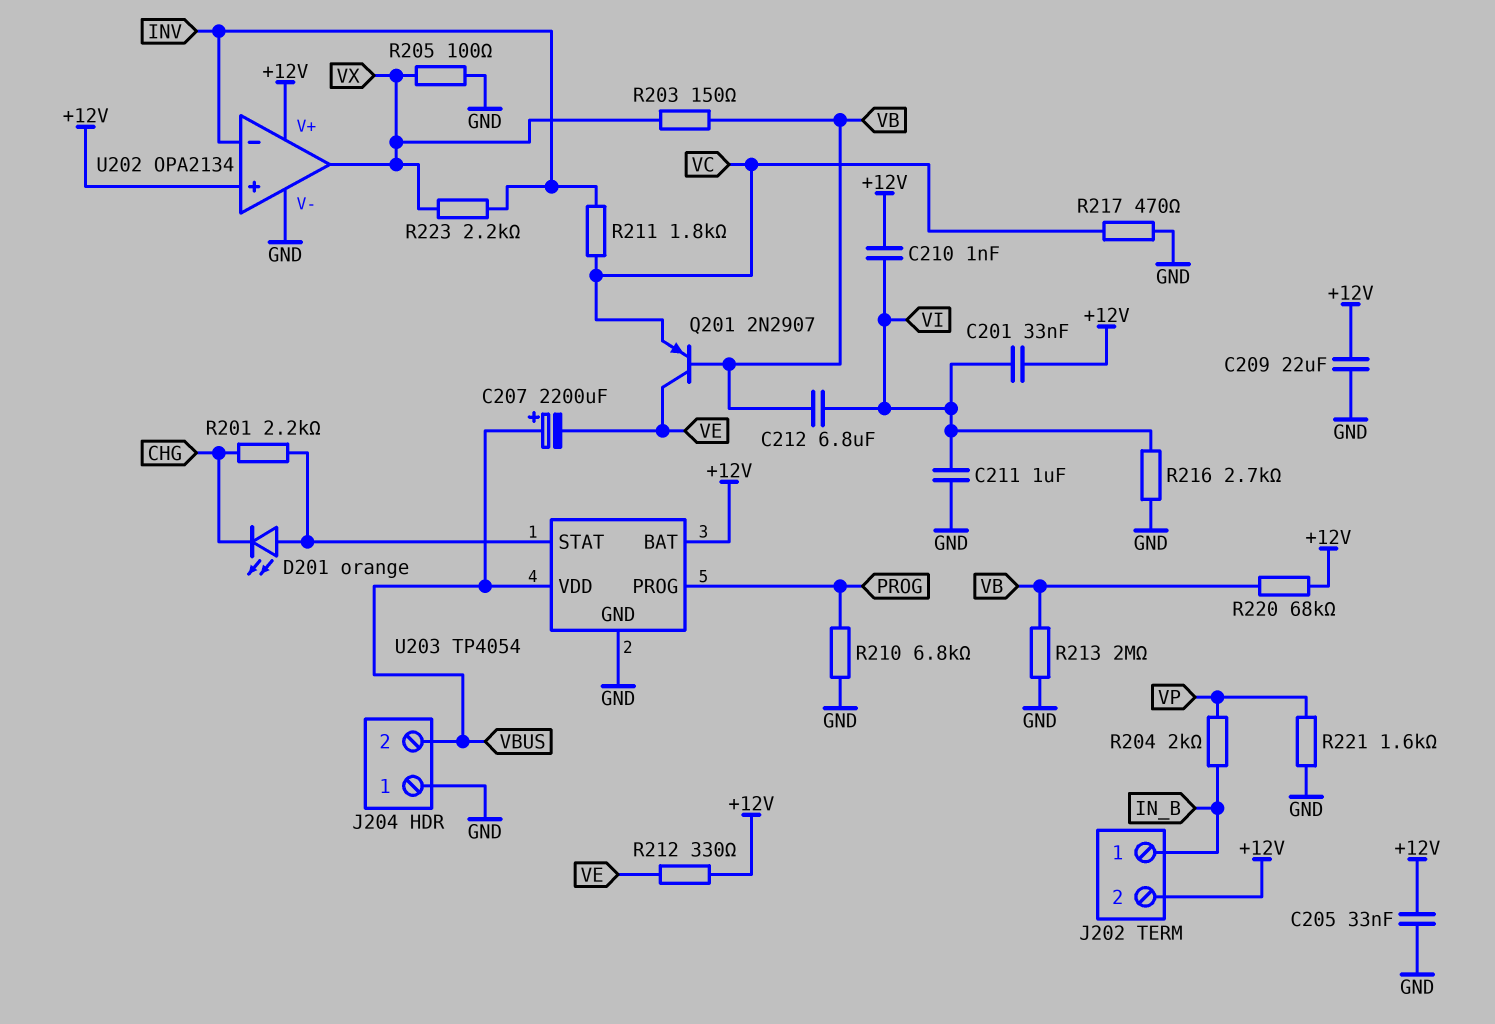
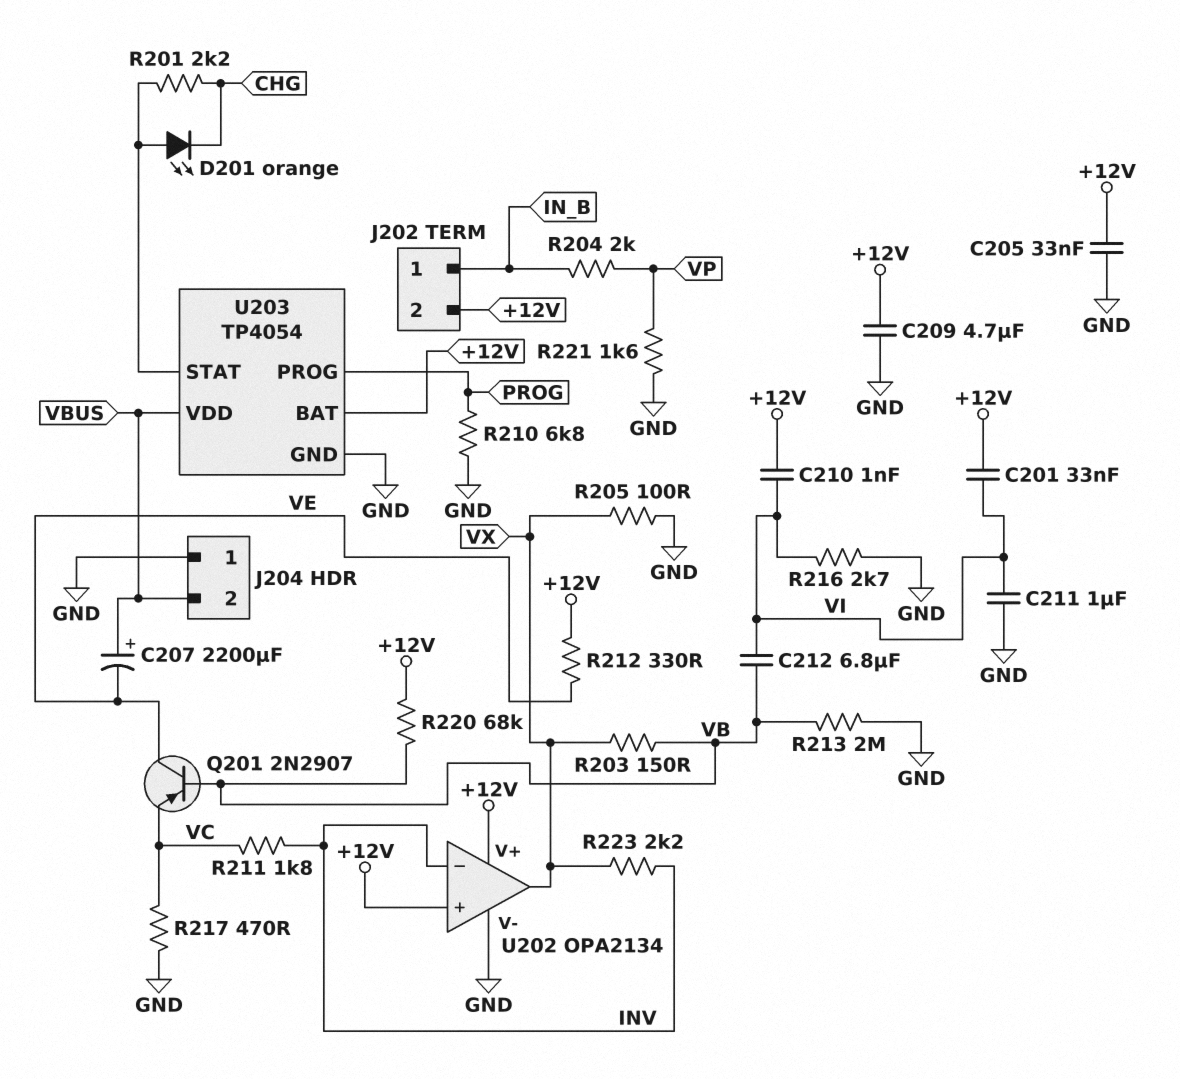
C209: 22uF (+12V, GND) -> 4.7uF (+12V, GND)

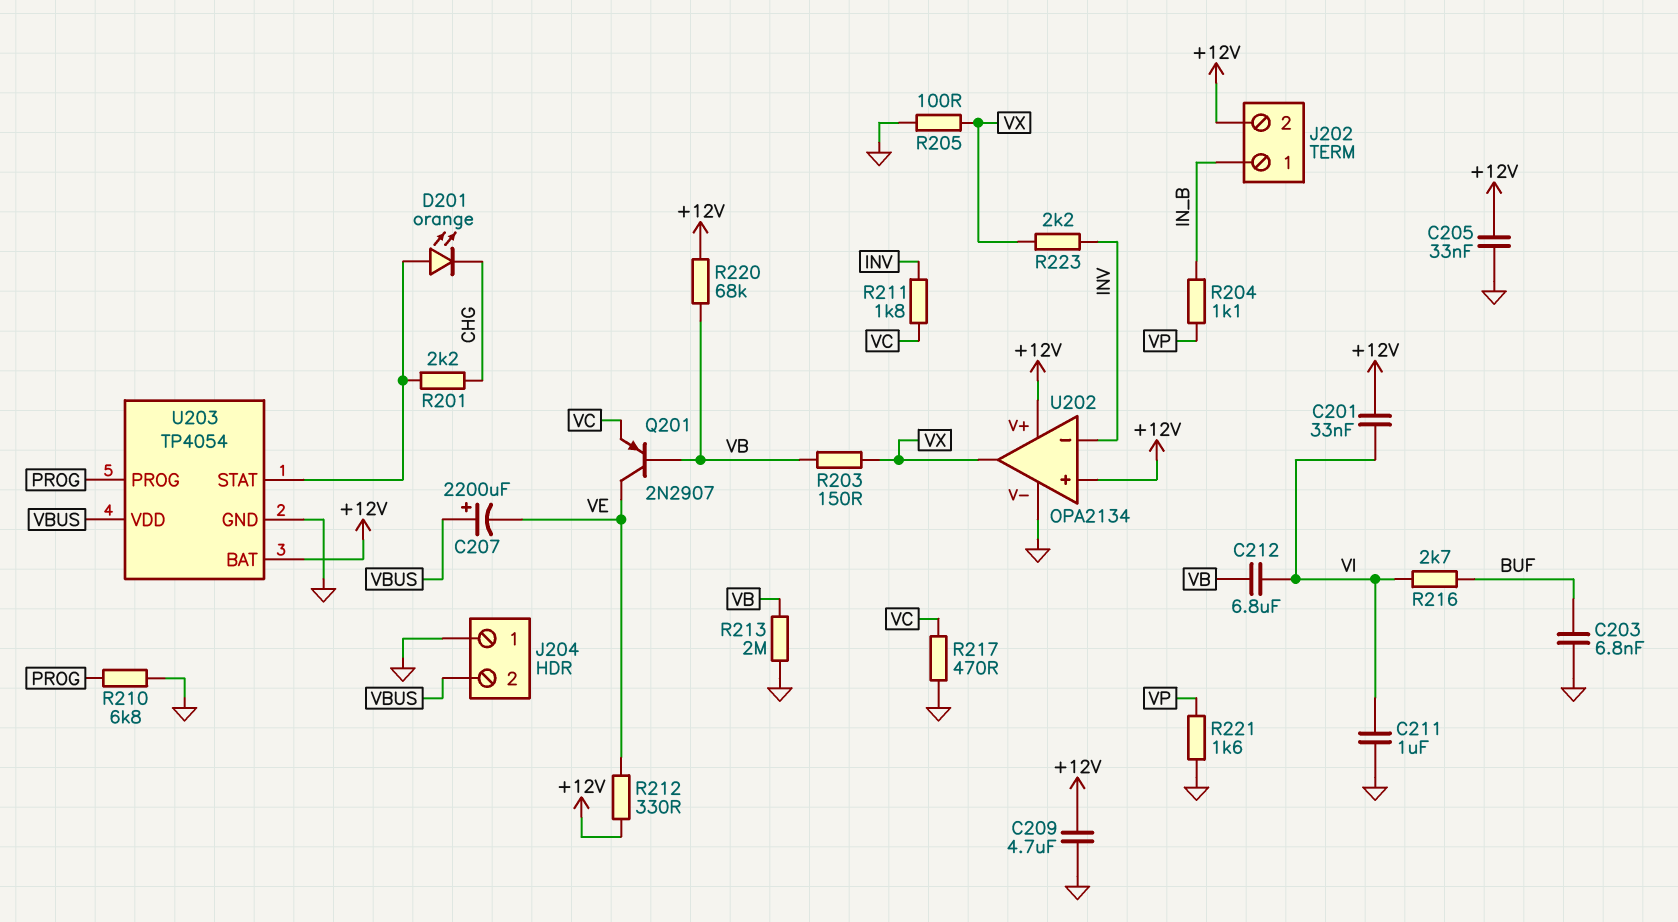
C203: none -> 6.8nF (BUF, GND)
C210: 1nF (+12V, VI) -> none
R204: 2k (IN_B, VP) -> 1.1k (IN_B, VP)
R216: 2.7k (GND, VI) -> 2.7k (BUF, VI)

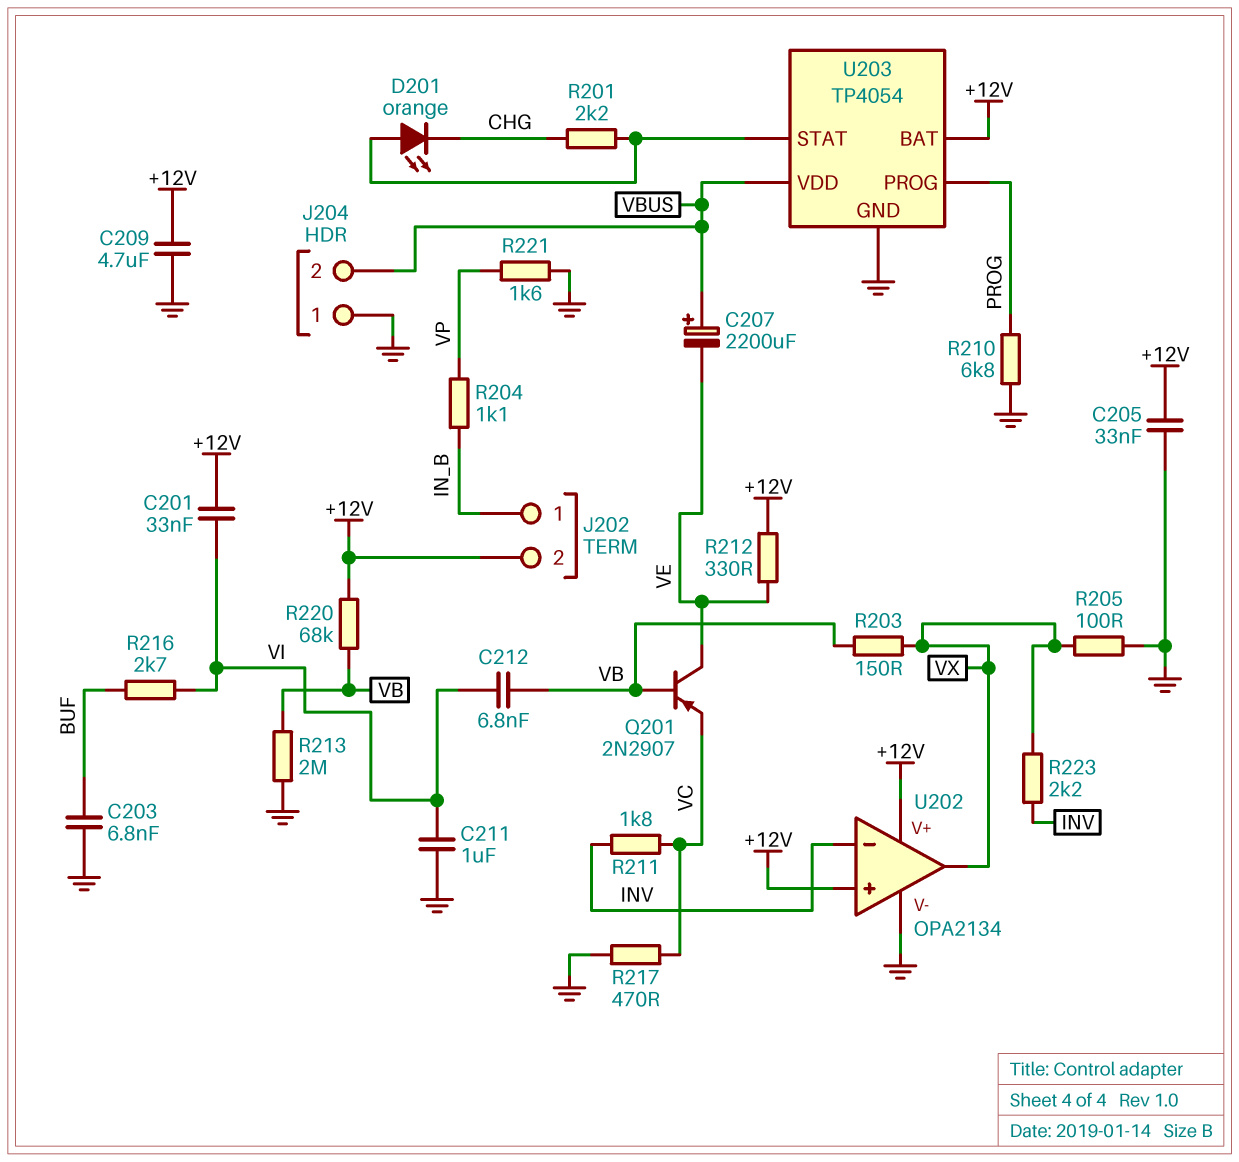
C212: 6.8uF (VB, VI) -> 6.8nF (VB, VI)

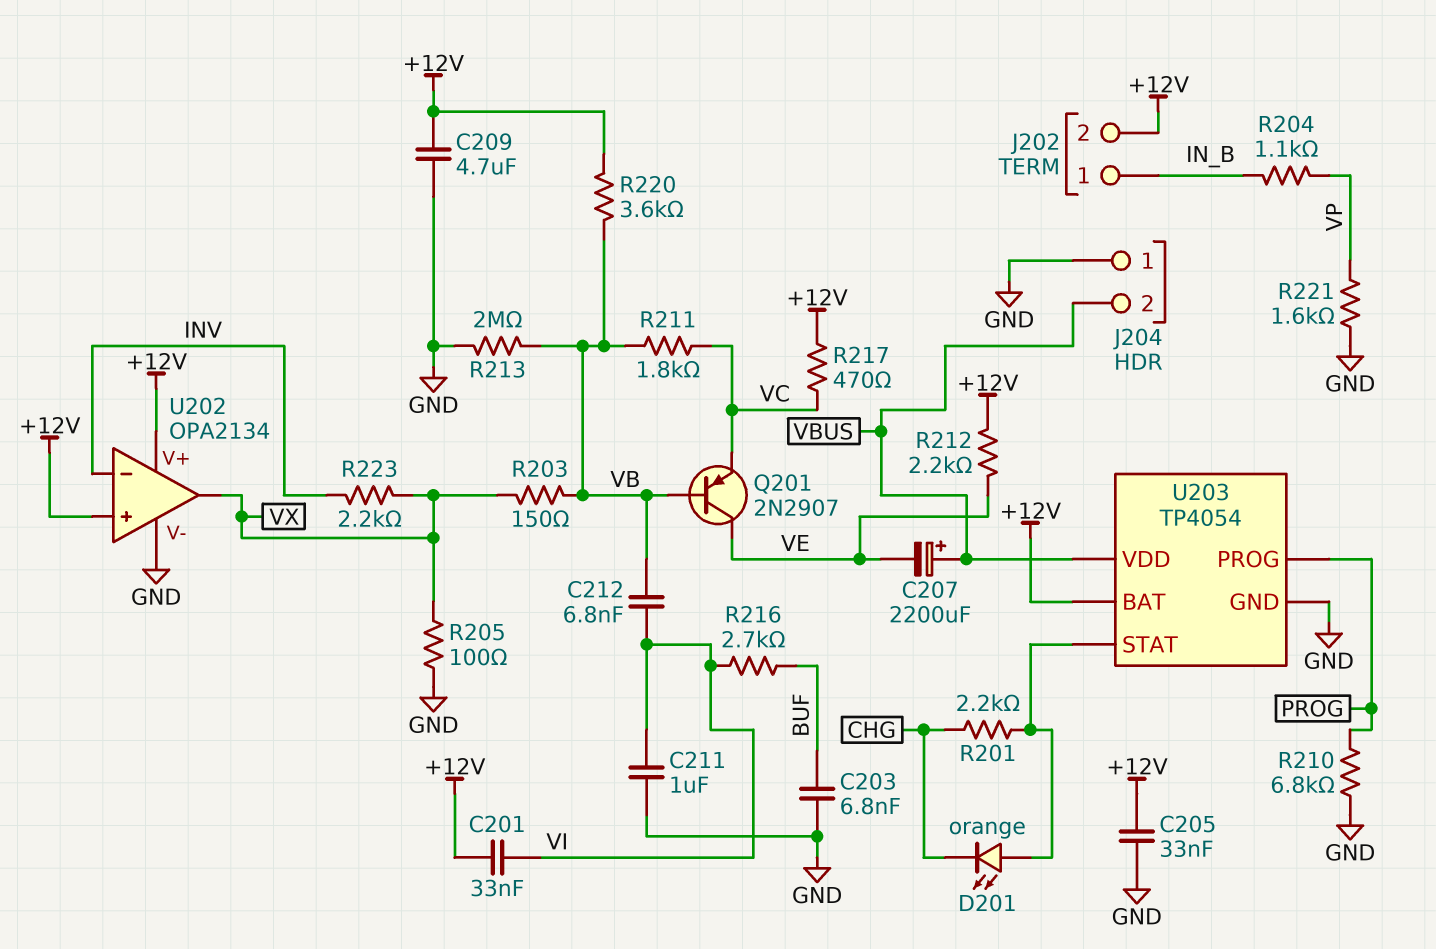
R211: 1.8k (INV, VC) -> 1.8k (VB, VC)
R212: 330 (+12V, VE) -> 2.2k (+12V, VE)
R217: 470 (GND, VC) -> 470 (+12V, VC)
R220: 68k (+12V, VB) -> 3.6k (+12V, VB)

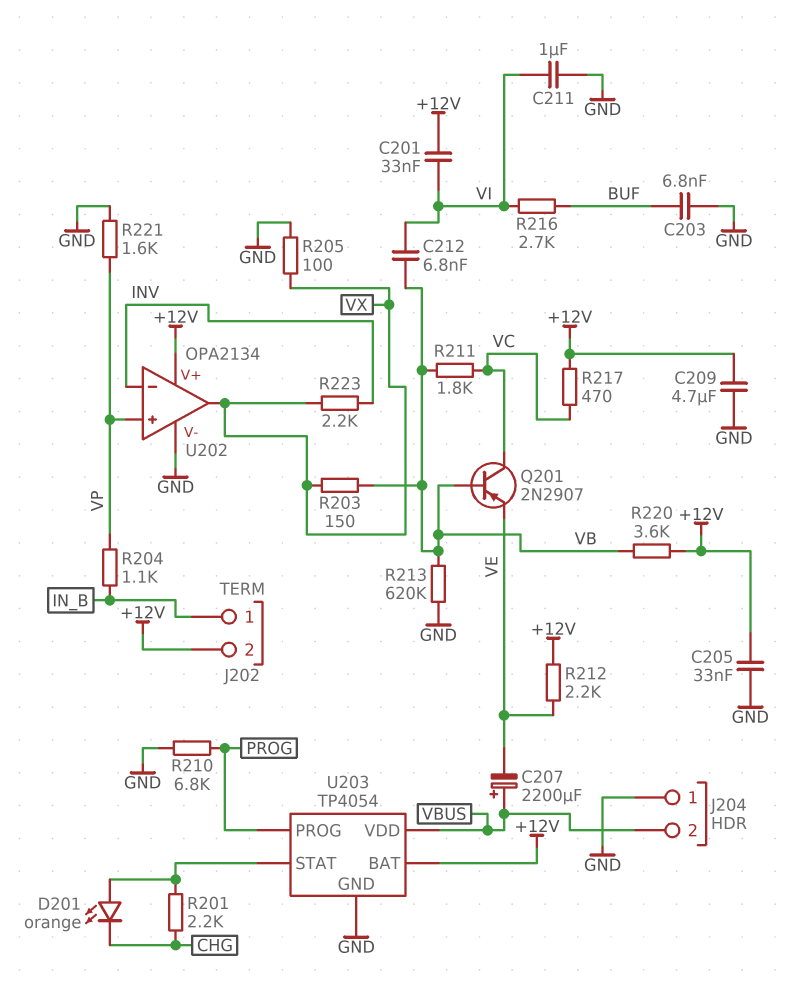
Q201: PNP 2N2907 (B VB, C VE, E VC) -> PNP 2N2907 (B VB, C VC, E VE)
R213: 2M (GND, VB) -> 620k (GND, VB)
U202 pin in+: +12V -> VP

